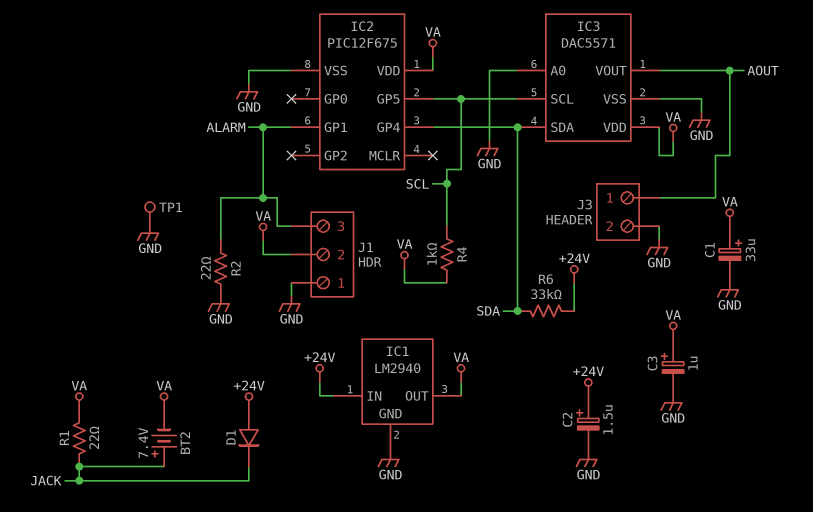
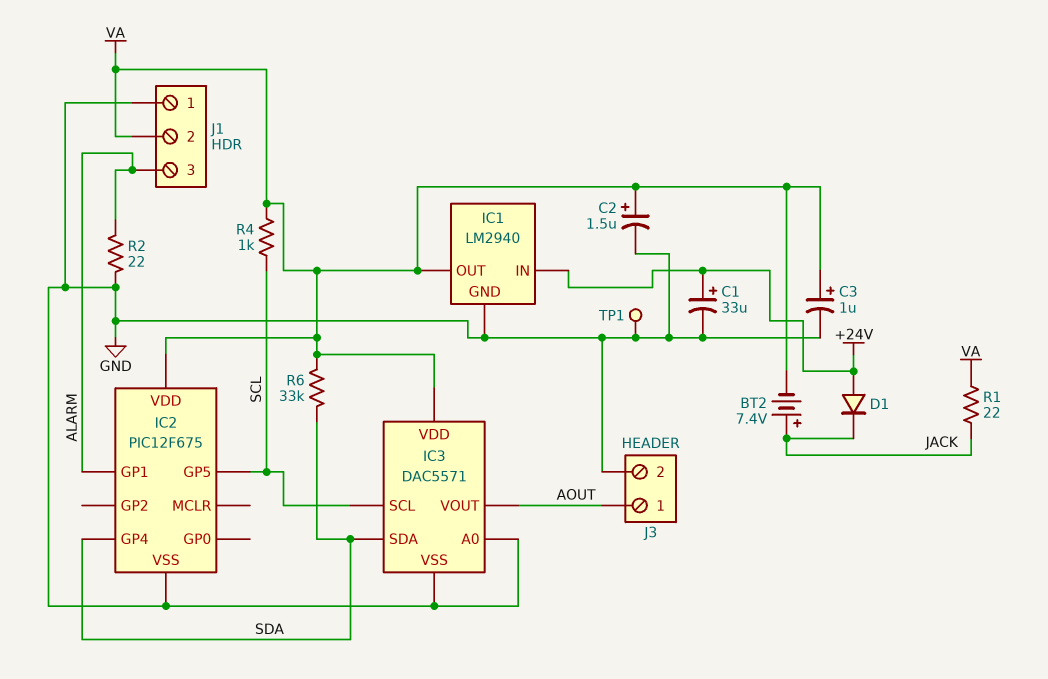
C1: 33uF (plus VA, minus GND) -> 33uF (plus +24V, minus GND)
C2: 1.5uF (plus +24V, minus GND) -> 1.5uF (plus VA, minus GND)
R6: 33k (+24V, SDA) -> 33k (SDA, VA)

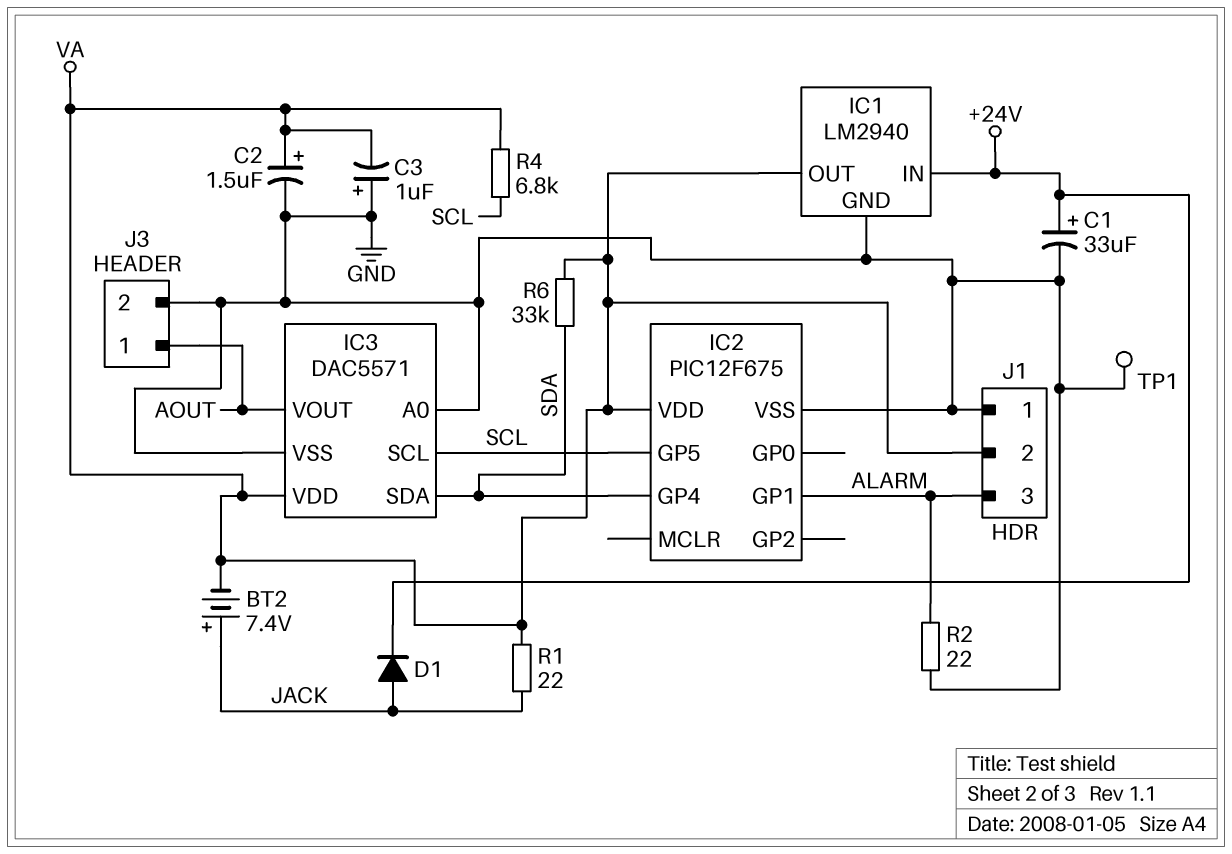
C3: 1uF (plus VA, minus GND) -> 1uF (plus GND, minus VA)
D1: diode (A +24V, K JACK) -> diode (A JACK, K +24V)
R4: 1k (SCL, VA) -> 6.8k (SCL, VA)

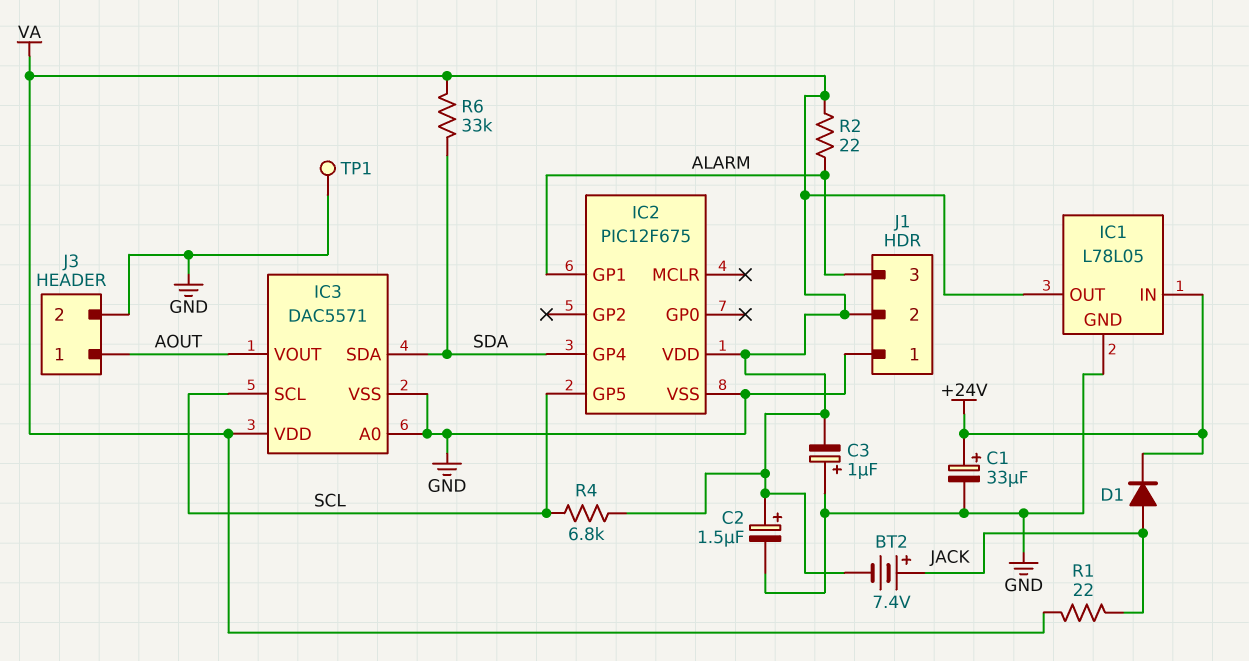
IC1: LM2940 -> L78L05
R2: 22 (ALARM, GND) -> 22 (ALARM, VA)

